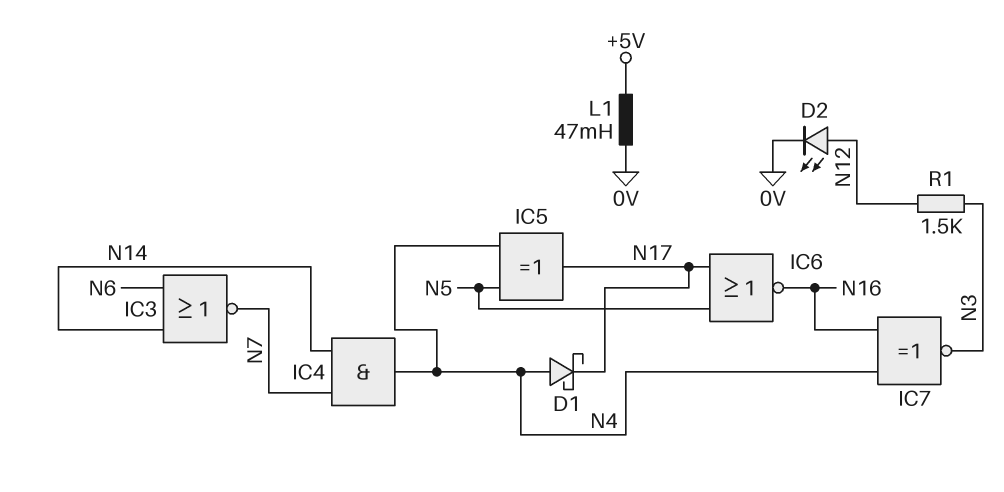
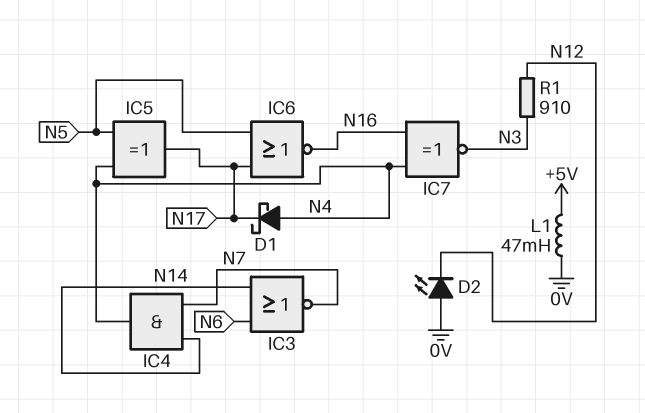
D2: LED (A N12, K 0V) -> LED (A 0V, K N12)
R1: 1.5k (N3, N12) -> 910 (N3, N12)

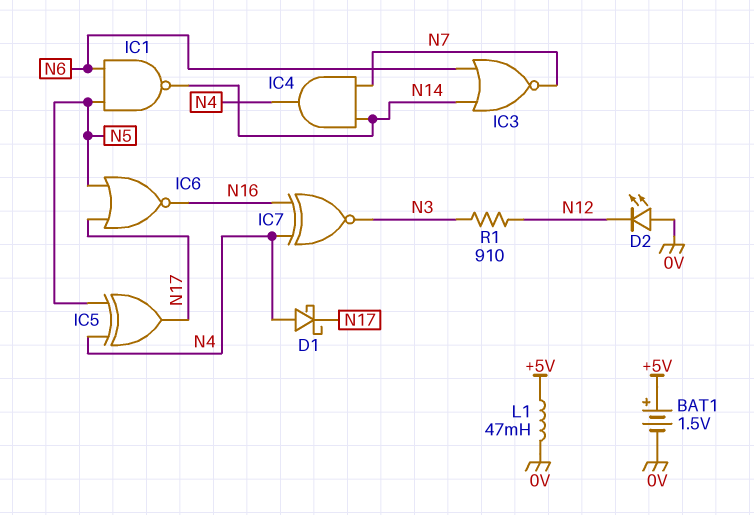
BAT1: none -> 1.5V (plus +5V, minus 0V)
IC1: none -> NAND (in N5, in N6, out N14)

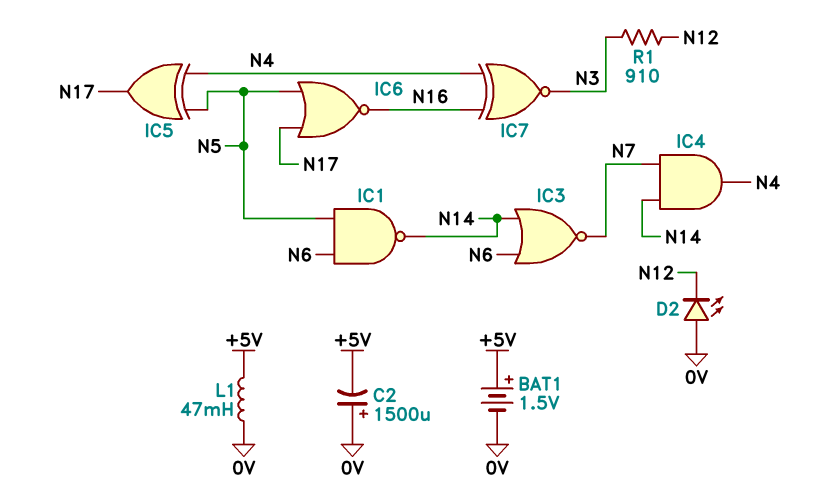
C2: none -> 1500uF (plus 0V, minus +5V)
D1: schottky (A N4, K N17) -> none

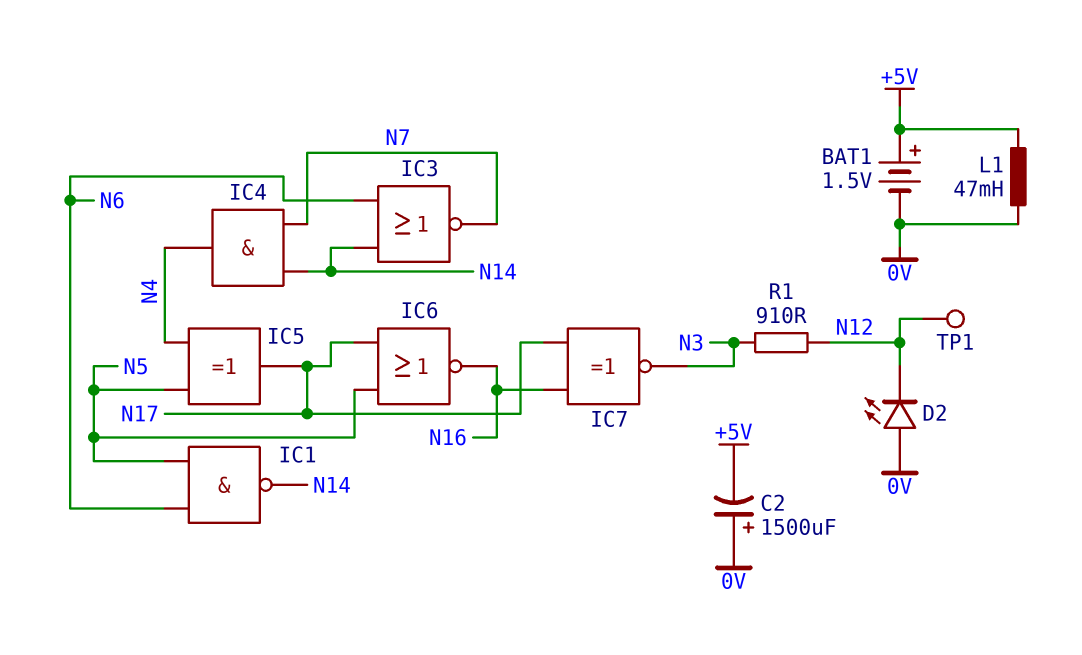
IC7: XNOR (in N4, in N16, out N3) -> XNOR (in N16, in N17, out N3)
TP1: none -> test point (N12)

